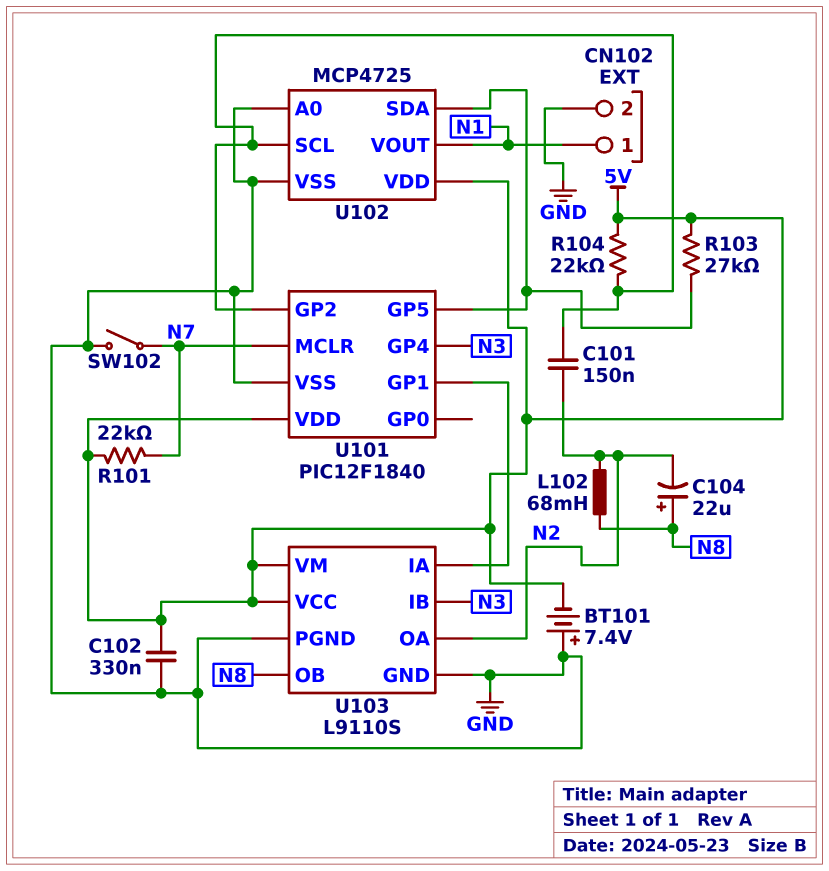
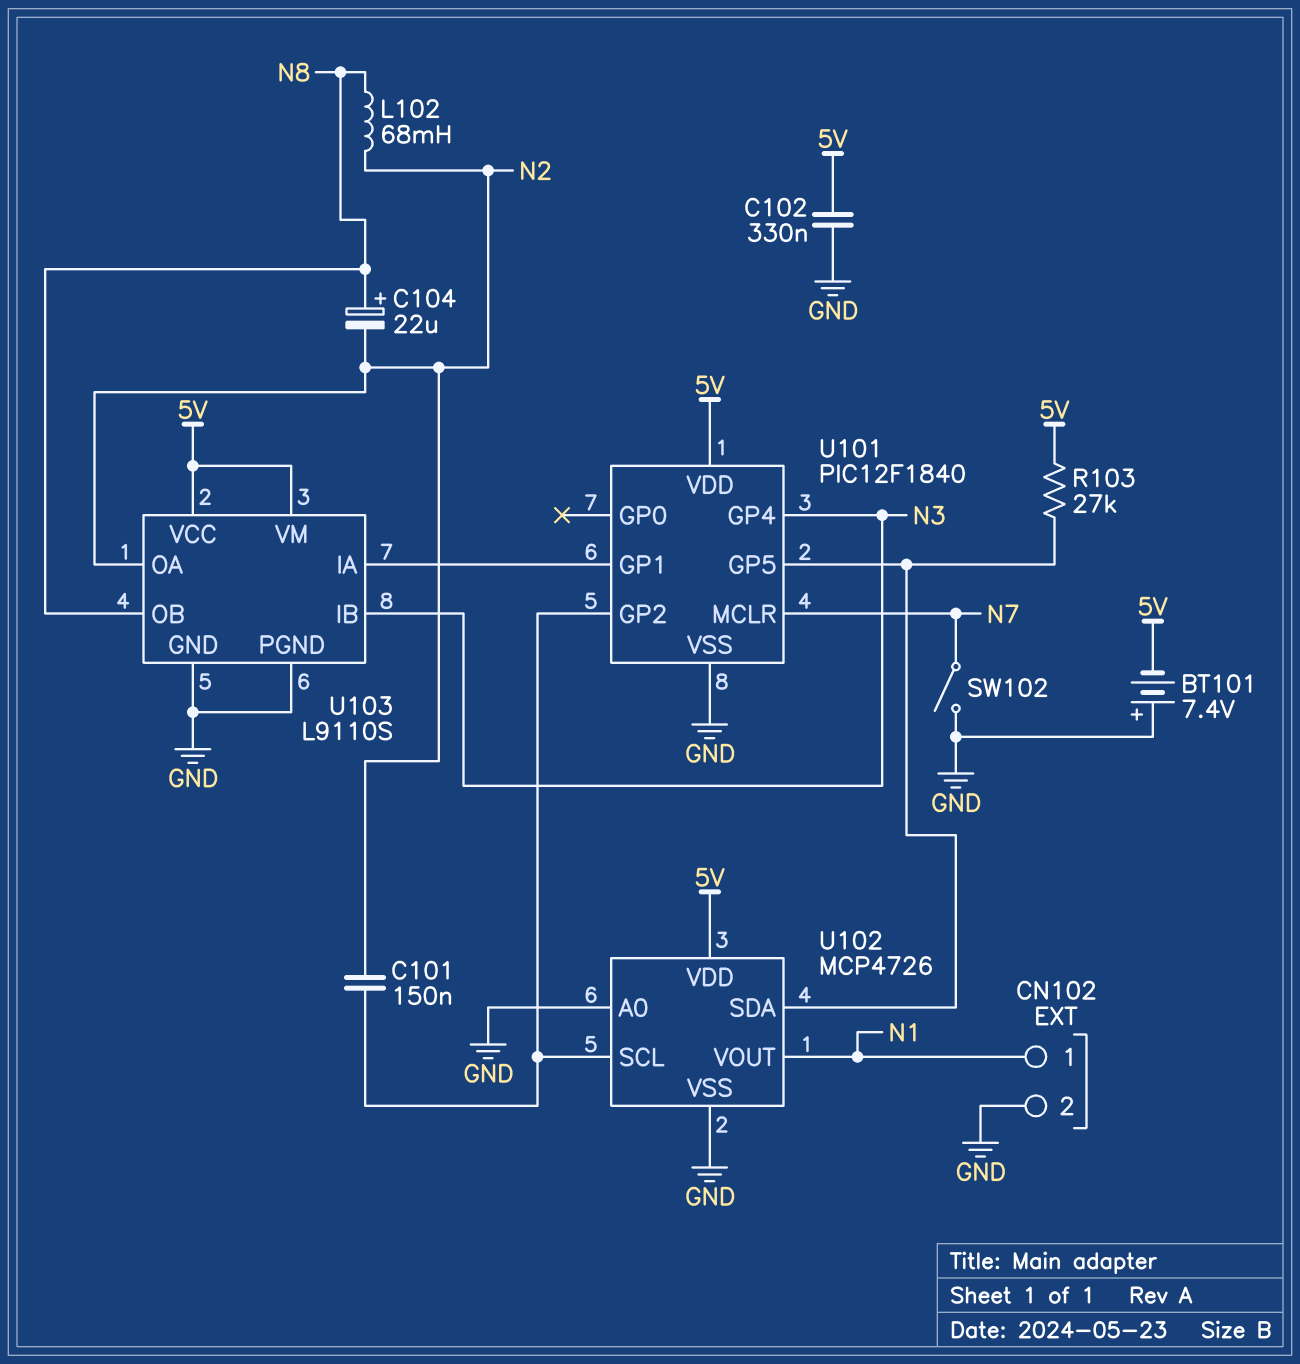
R101: 22k (5V, N7) -> none
R104: 22k (5V, U101/GP2) -> none
U102: MCP4725 -> MCP4726

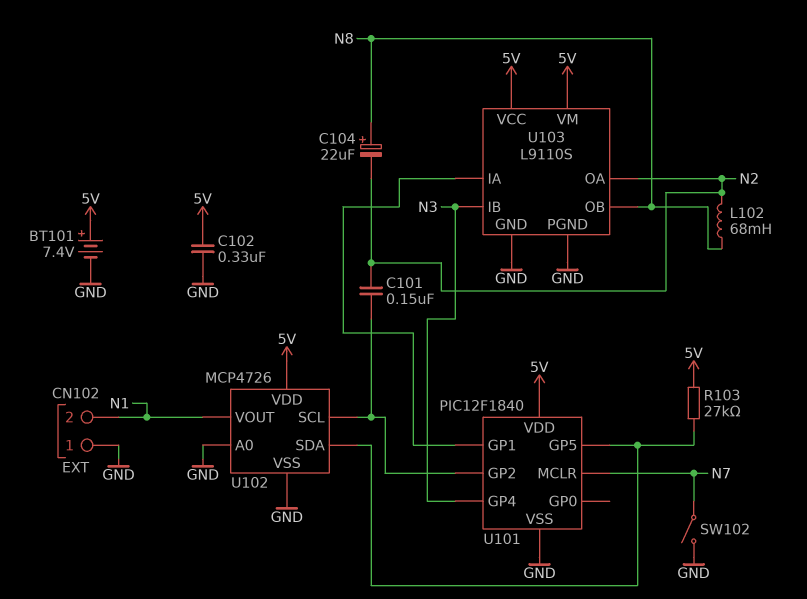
BT101: 7.4V (plus GND, minus 5V) -> 7.4V (plus 5V, minus GND)
CN102 pin 1: N1 -> GND
CN102 pin 2: GND -> N1

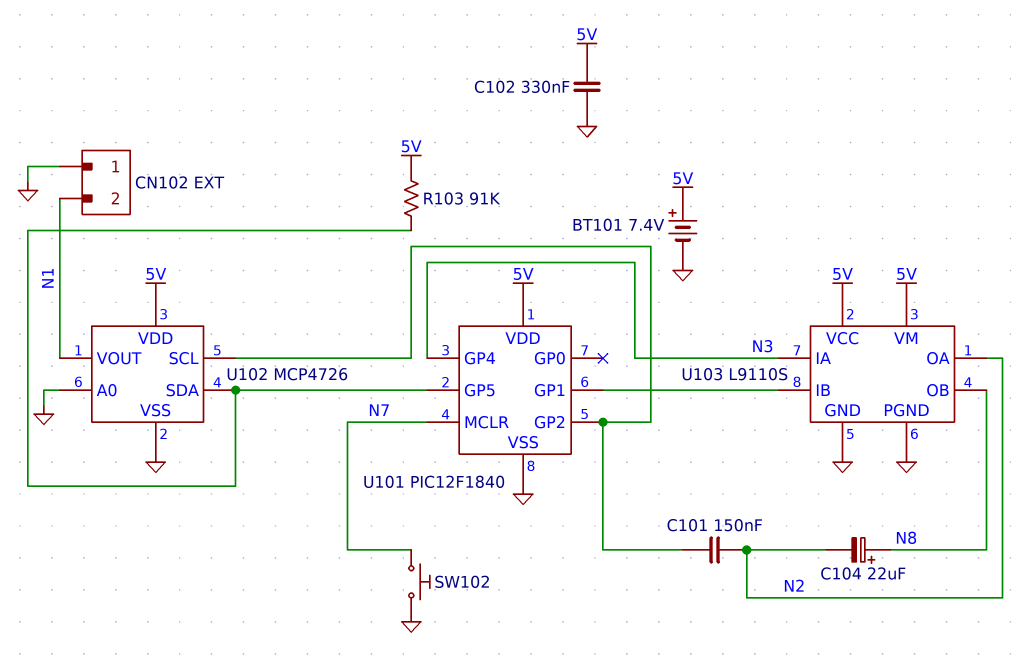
L102: 68mH (N2, N8) -> none
R103: 27k (5V, U101/GP5) -> 91k (5V, U101/GP5)
SW102: switch (GND, N7) -> button (GND, N7)
U103 pin IA: U101/GP1 -> N3
U103 pin IB: N3 -> U101/GP1

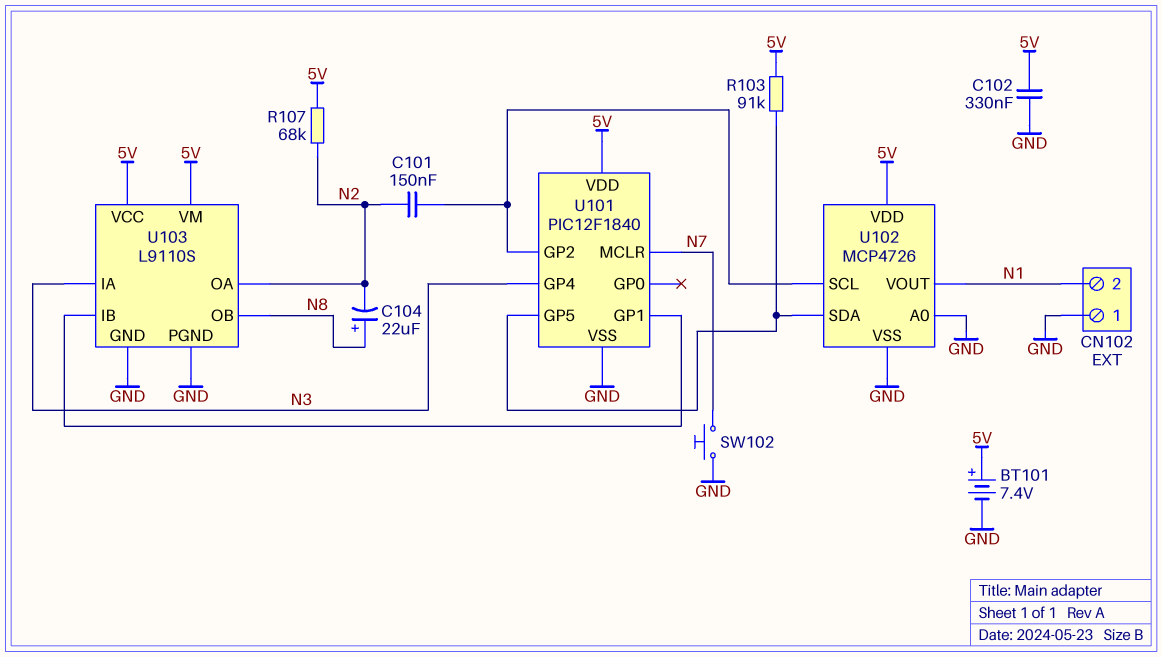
R107: none -> 68k (5V, N2)

